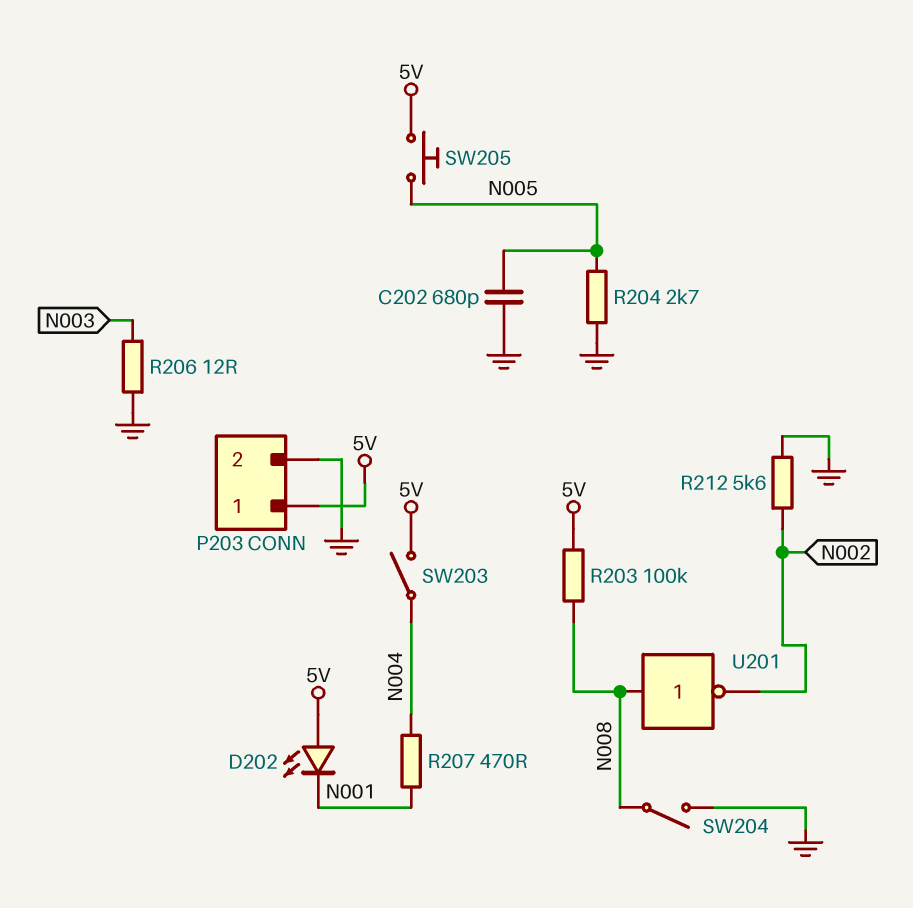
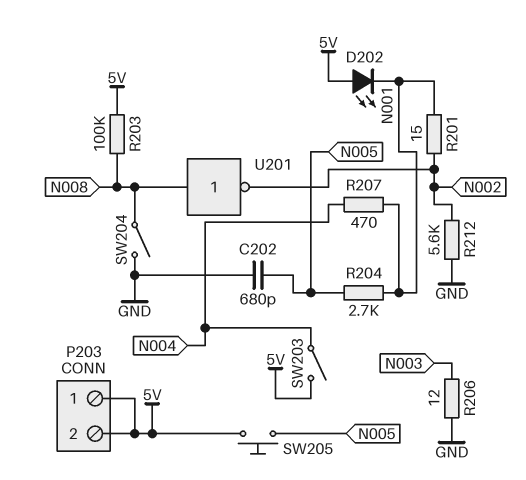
P203 pin 2: GND -> 5V
R201: none -> 15 (N001, N002)
R204: 2.7k (GND, N005) -> 2.7k (N001, N005)

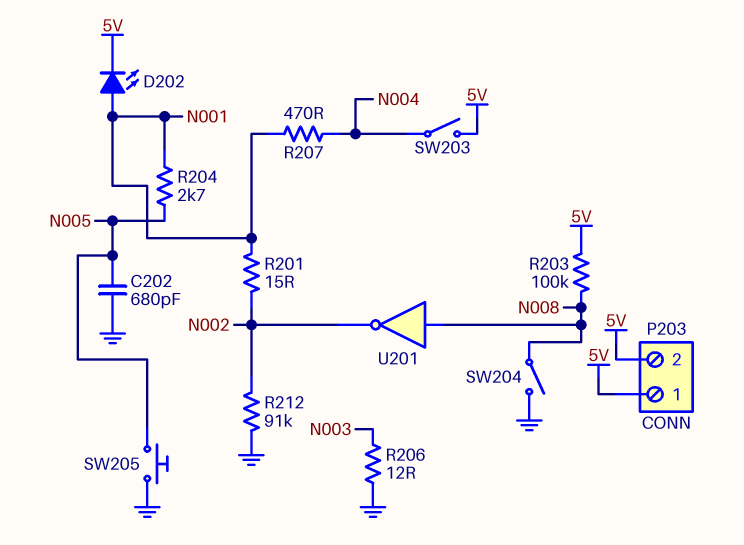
D202: LED (A 5V, K N001) -> LED (A N001, K 5V)
R212: 5.6k (GND, N002) -> 91k (GND, N002)
SW205: button (5V, N005) -> button (GND, N005)

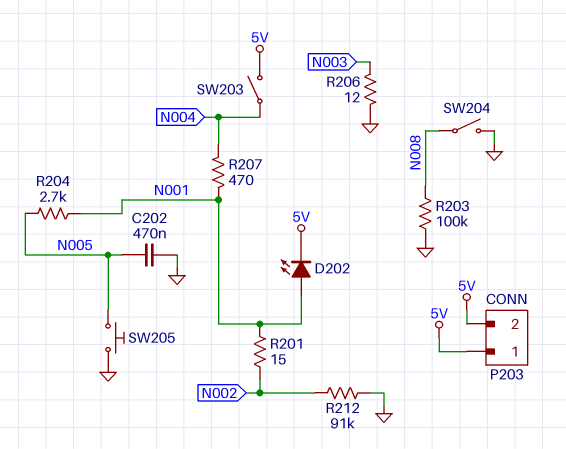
C202: 680pF (GND, N005) -> 470nF (GND, N005)
R203: 100k (5V, N008) -> 100k (GND, N008)
U201: NOT (in N008, out N002) -> none

